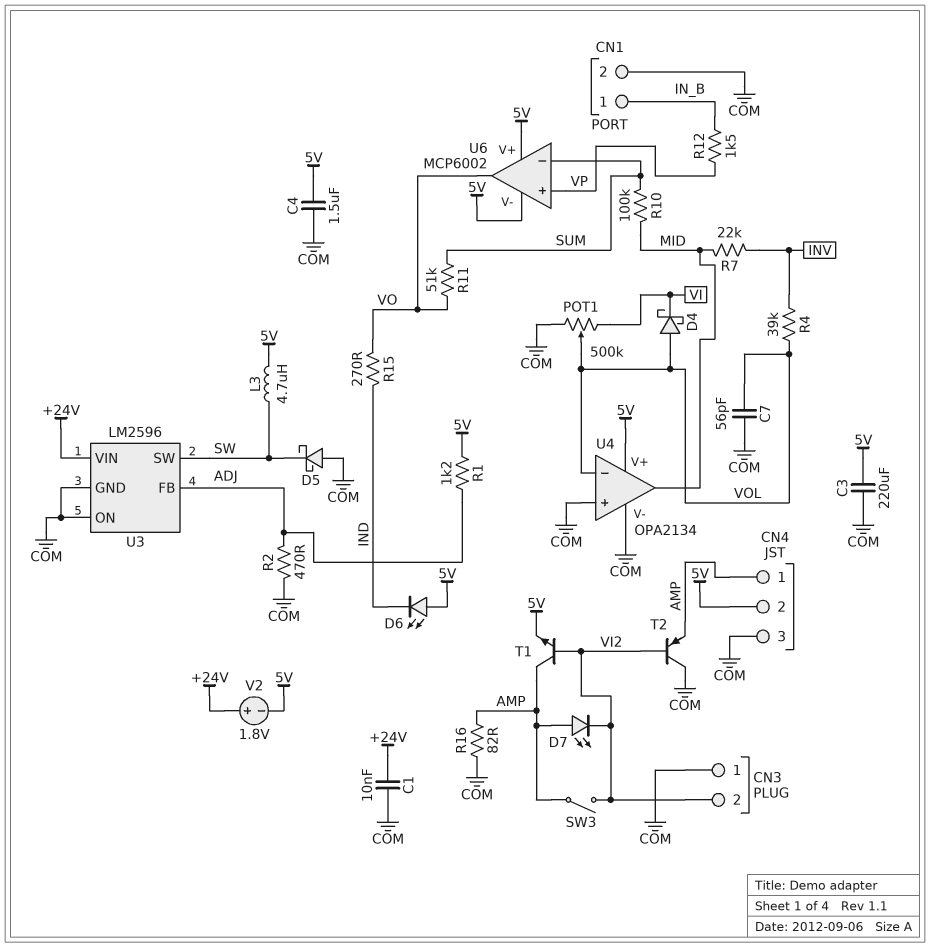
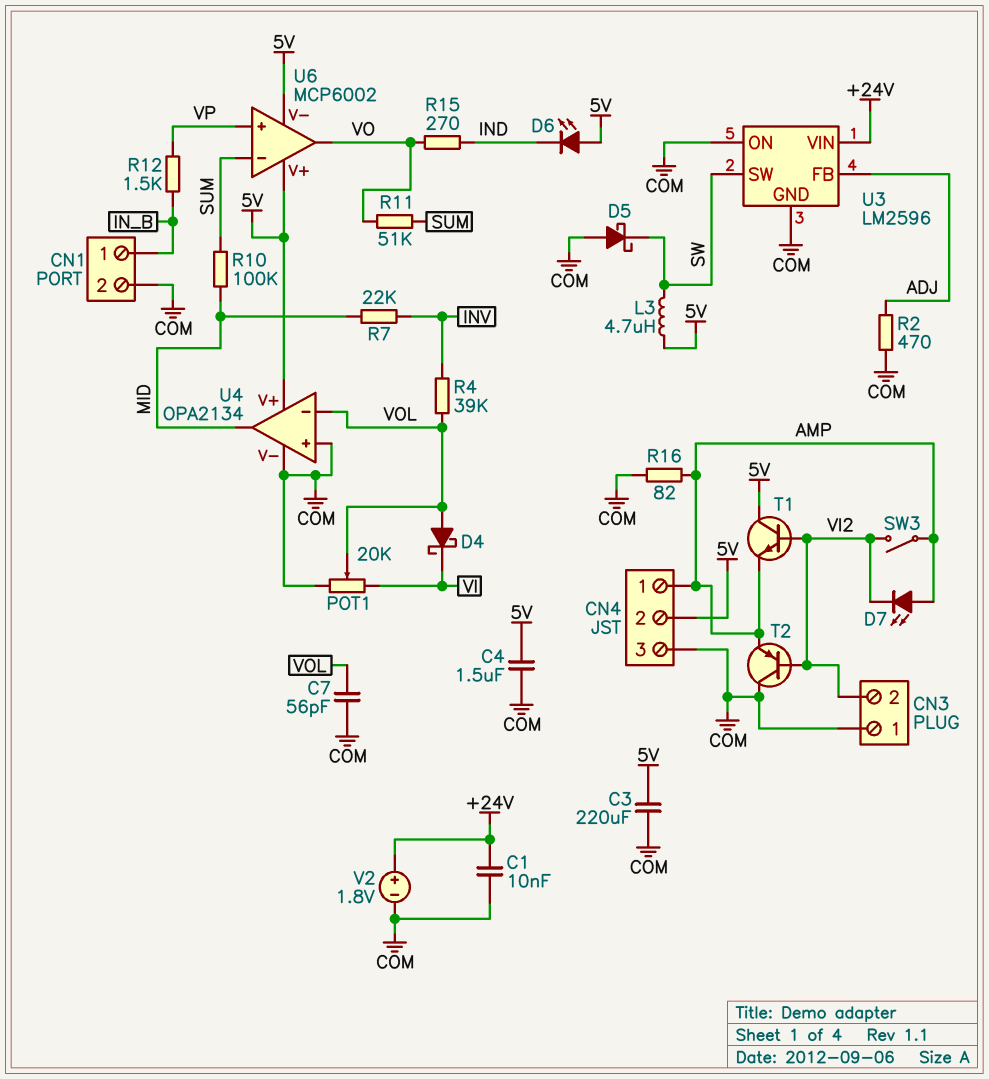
POT1: 500k (COM, VI, wiper VOL) -> 20k (COM, VI, wiper VOL)
R1: 1.2k (5V, ADJ) -> none
T1: NPN (B VI2, C AMP, E 5V) -> NPN (B VI2, C 5V, E AMP)
V2: 1.8V (plus +24V, minus 5V) -> 1.8V (plus +24V, minus COM)

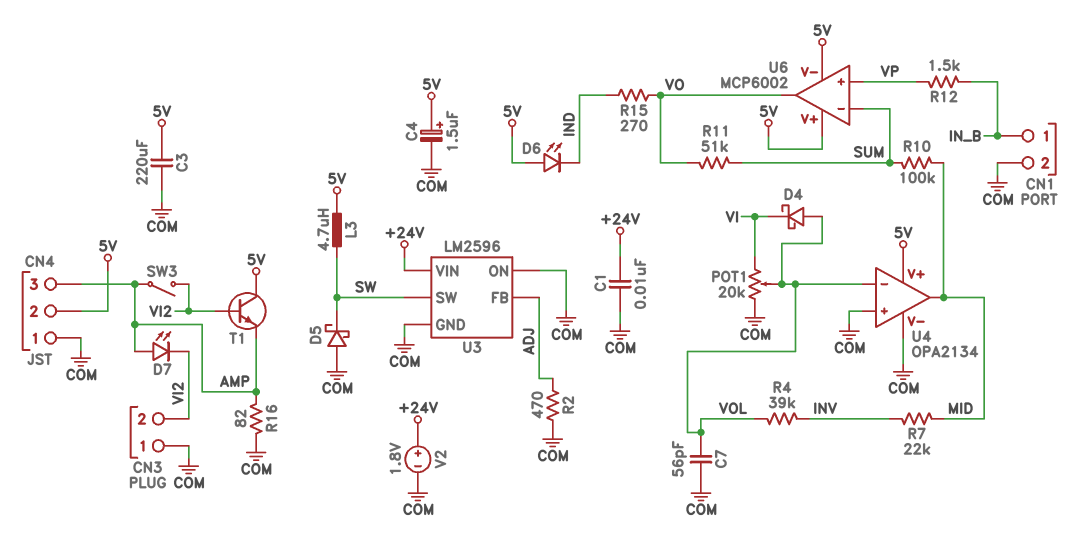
C4: 1.5uF (5V, COM) -> 1.5uF (plus 5V, minus COM)
CN4 pin 1: AMP -> COM
CN4 pin 3: COM -> AMP
T2: PNP (B VI2, C COM, E AMP) -> none

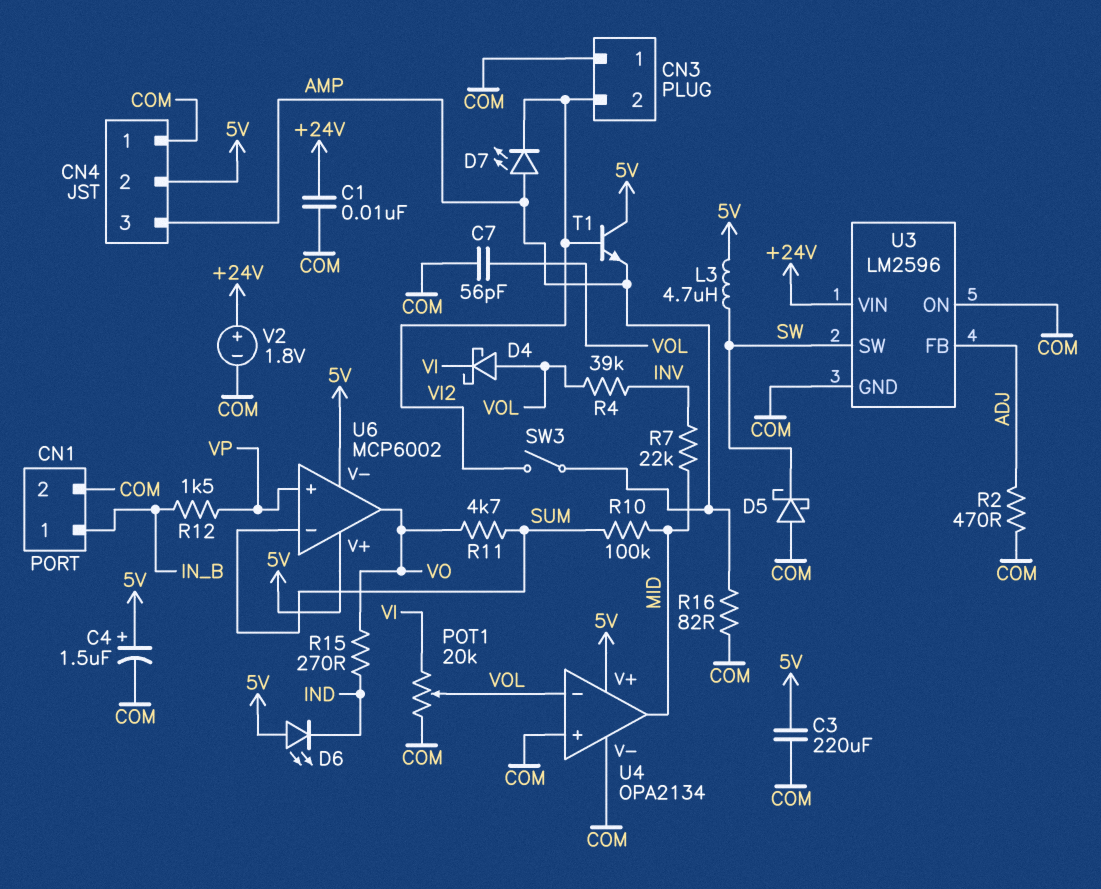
R11: 51k (SUM, VO) -> 4.7k (SUM, VO)

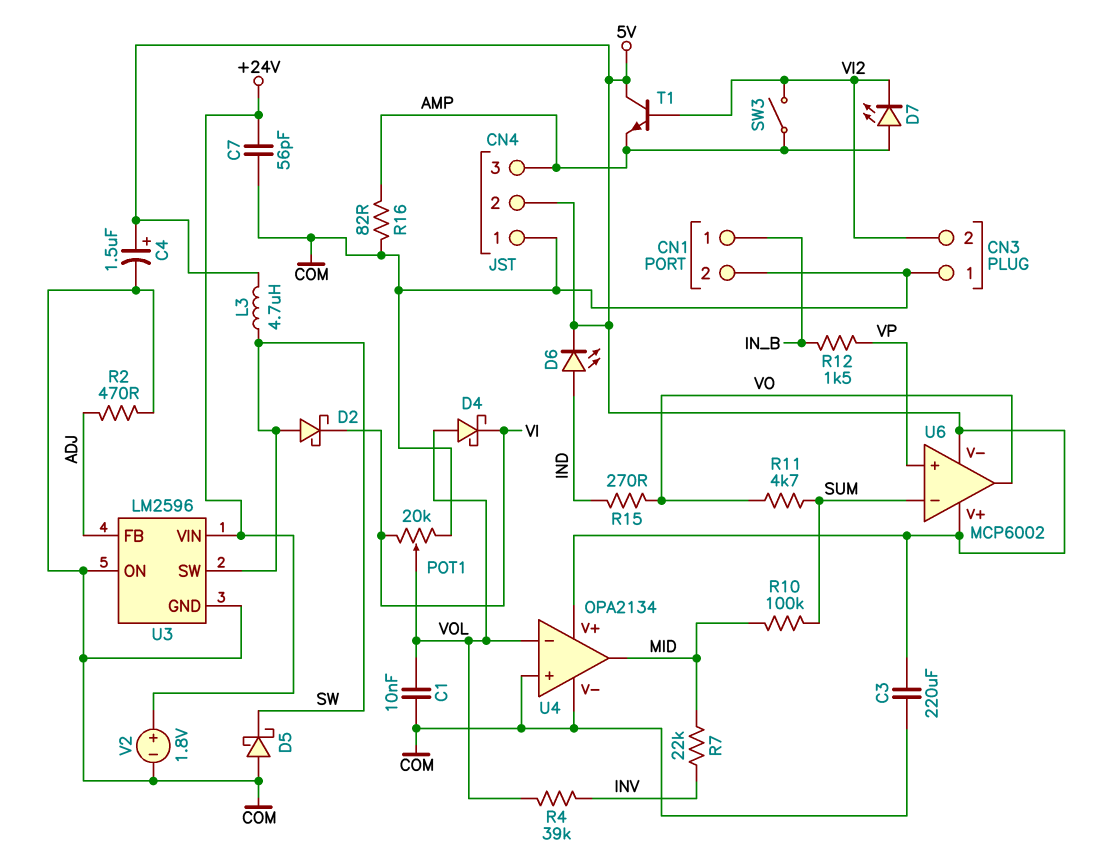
C1: 10nF (+24V, COM) -> 10nF (COM, VOL)
C7: 56pF (COM, VOL) -> 56pF (+24V, COM)
D2: none -> schottky (A SW, K VI)
D6: LED (A 5V, K IND) -> LED (A IND, K 5V)

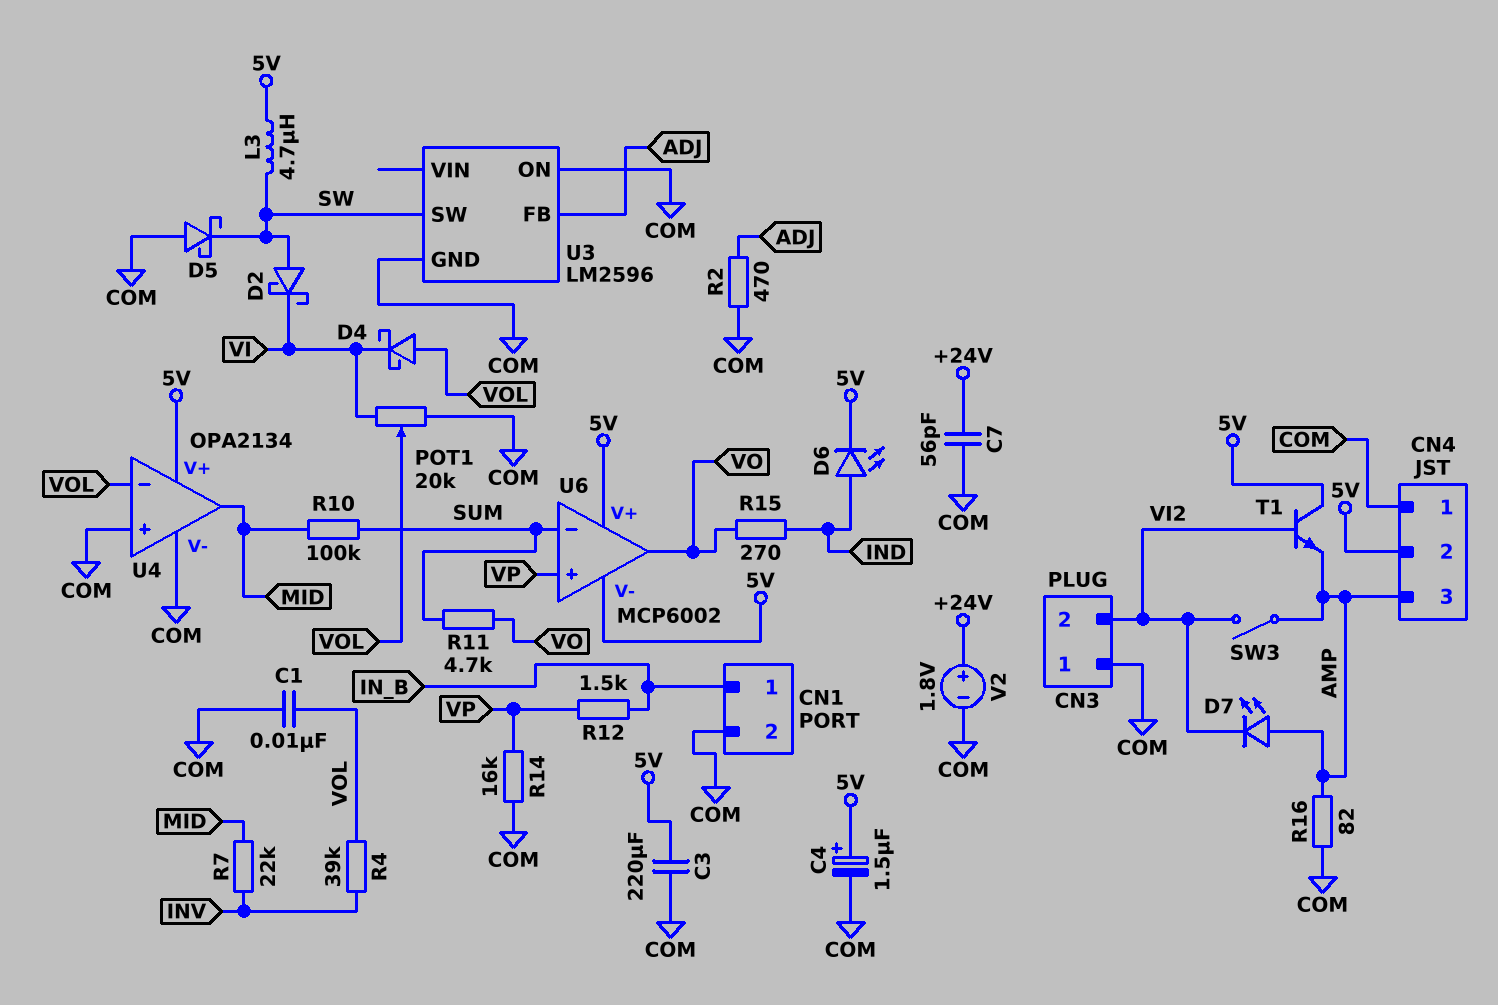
R14: none -> 16k (COM, VP)
U3 pin VIN: +24V -> none

